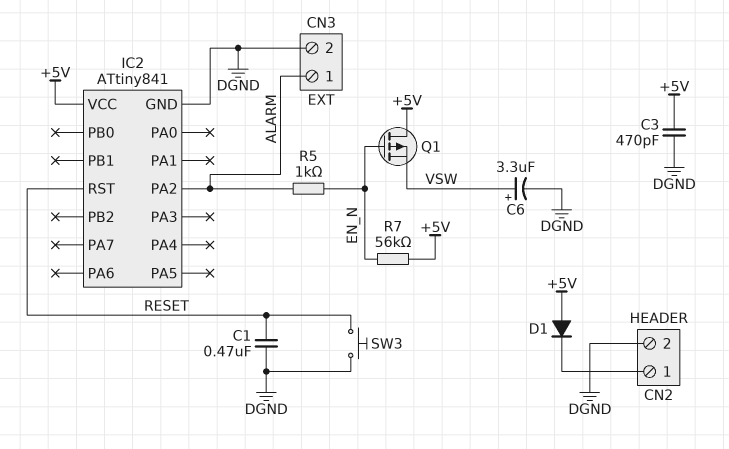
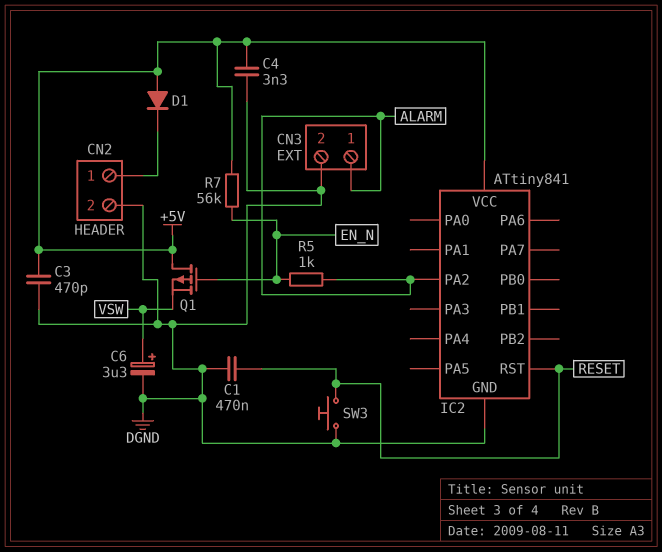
C4: none -> 3.3nF (+5V, DGND)

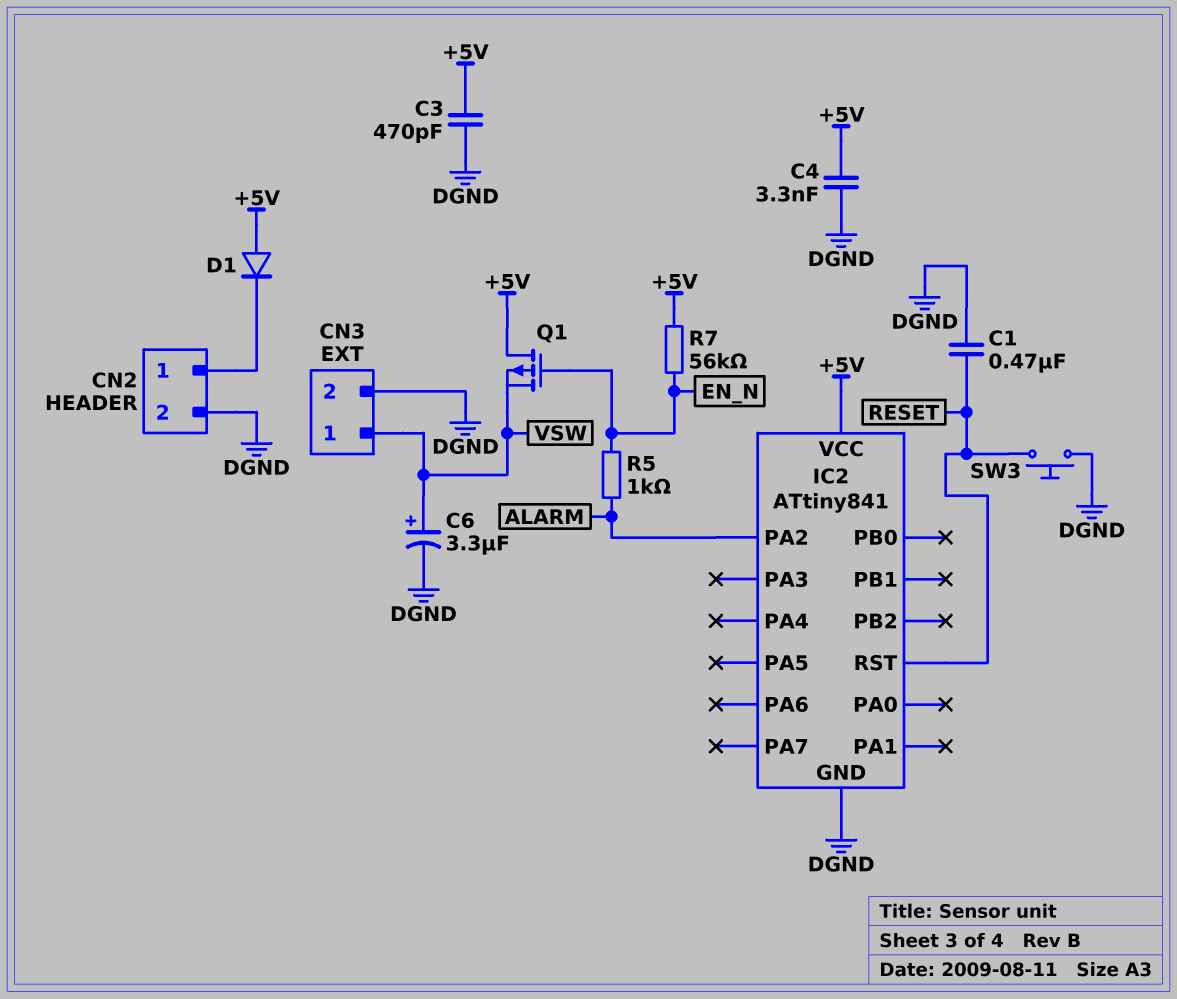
CN3 pin 1: ALARM -> VSW

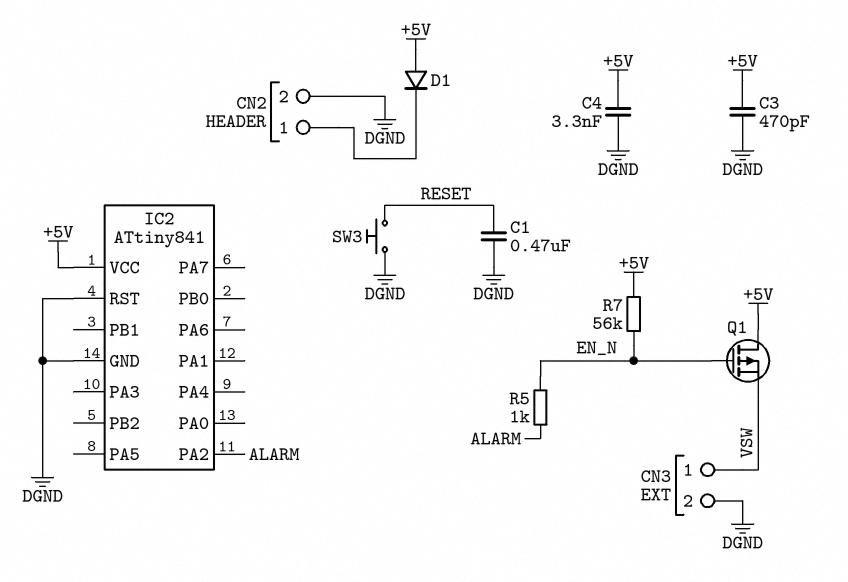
C6: 3.3uF (plus VSW, minus DGND) -> none
IC2 pin RST: RESET -> DGND

